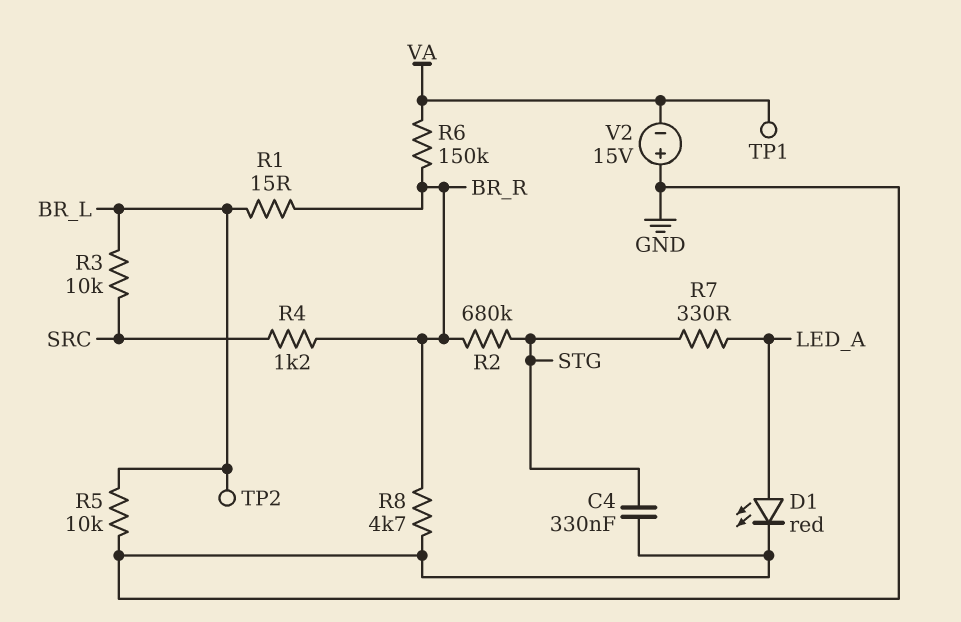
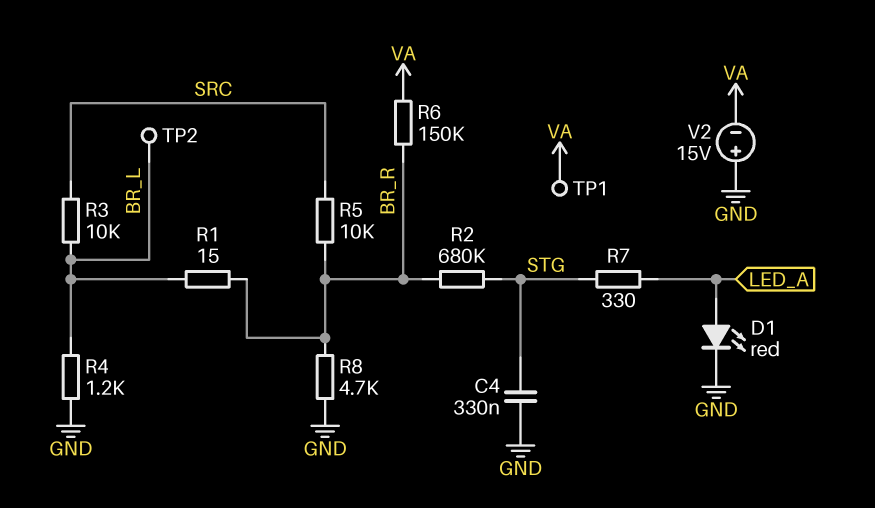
R4: 1.2k (BR_R, SRC) -> 1.2k (BR_L, GND)
R5: 10k (BR_L, GND) -> 10k (BR_R, SRC)

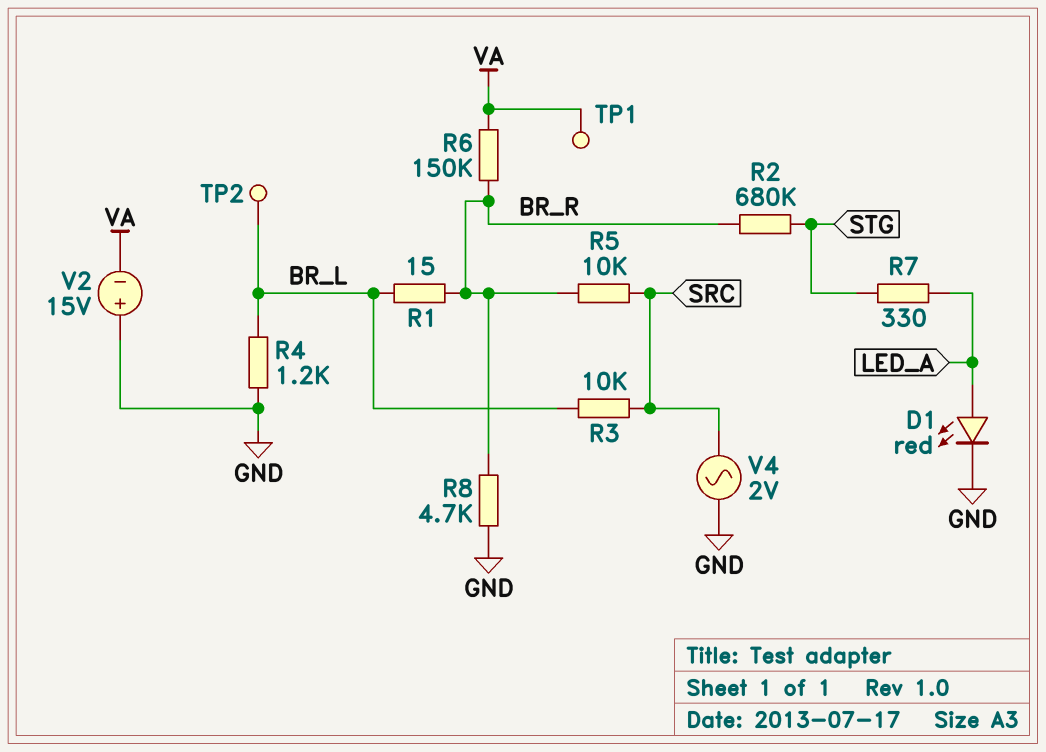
C4: 330nF (GND, STG) -> none
V4: none -> AC 2V (GND, SRC)

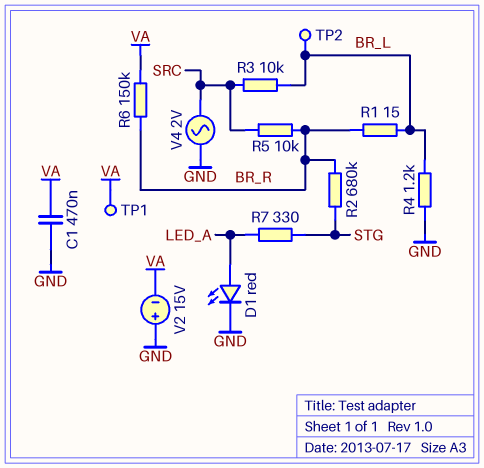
C1: none -> 470nF (GND, VA)
R8: 4.7k (BR_R, GND) -> none

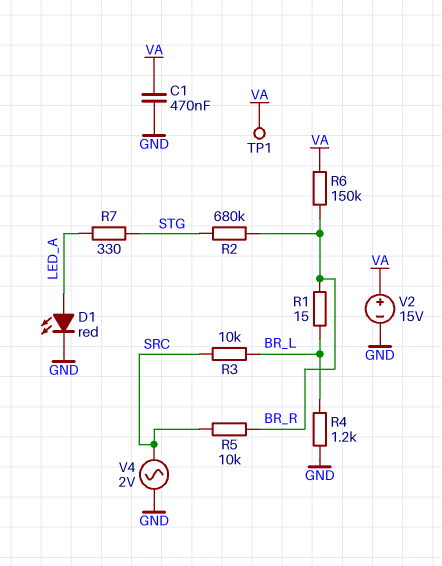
TP2: test point (BR_L) -> none
V2: 15V (plus GND, minus VA) -> 15V (plus VA, minus GND)

